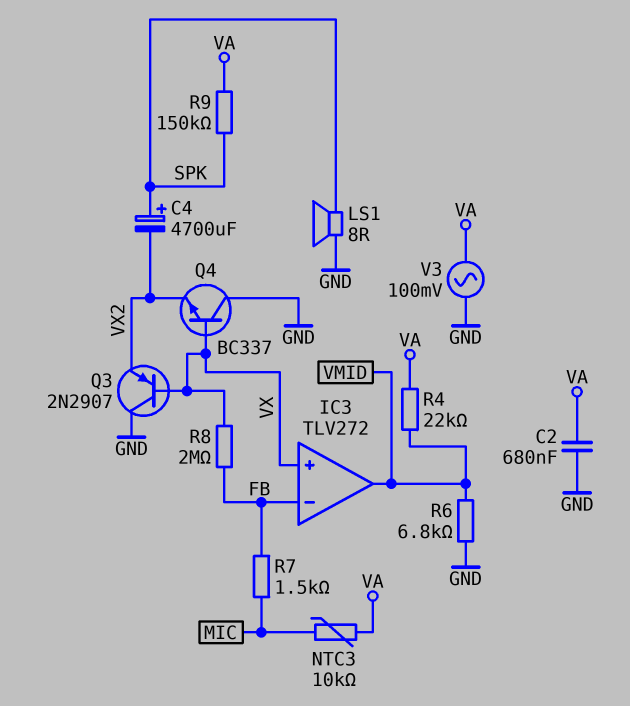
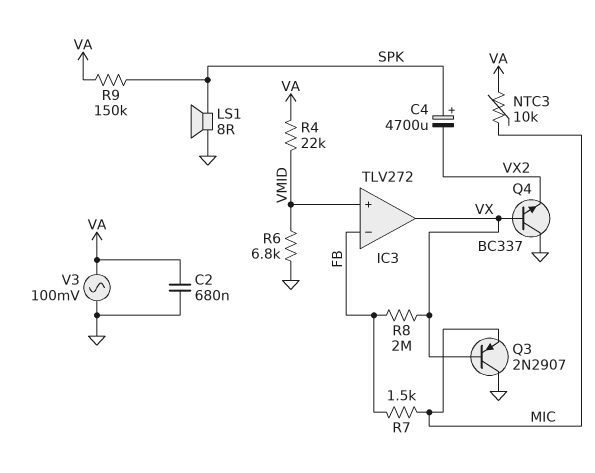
IC3 pin in+: VX -> VMID
IC3 pin out: VMID -> VX
Q3: PNP 2N2907 (B VX, C GND, E VX2) -> PNP 2N2907 (B VX, C GND, E MIC)

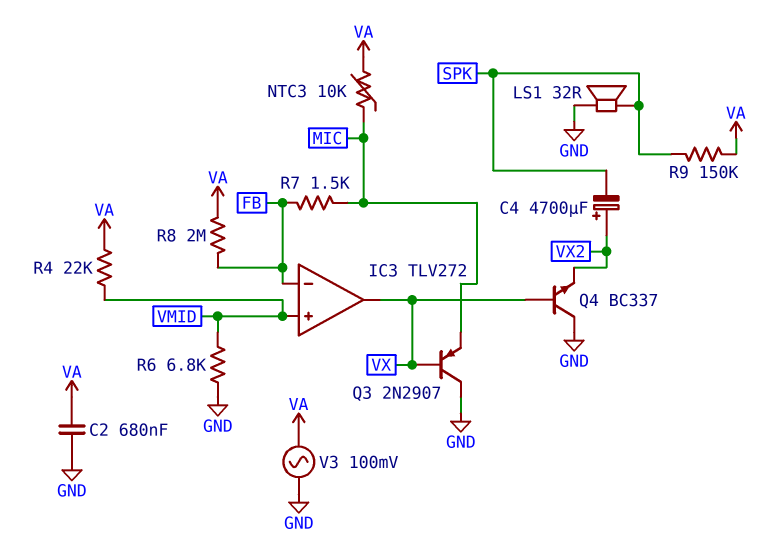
C4: 4700uF (plus SPK, minus VX2) -> 4700uF (plus VX2, minus SPK)
LS1: speaker 8R (GND, SPK) -> speaker 32R (GND, SPK)
R8: 2M (FB, VX) -> 2M (FB, VA)

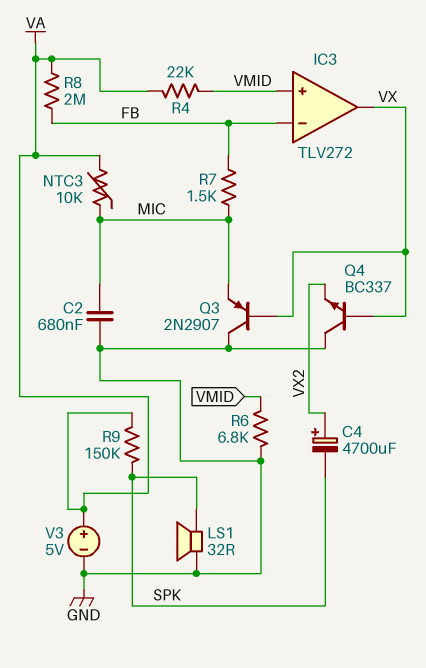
C2: 680nF (GND, VA) -> 680nF (GND, MIC)
V3: AC 100mV (GND, VA) -> 5V (plus VA, minus GND)

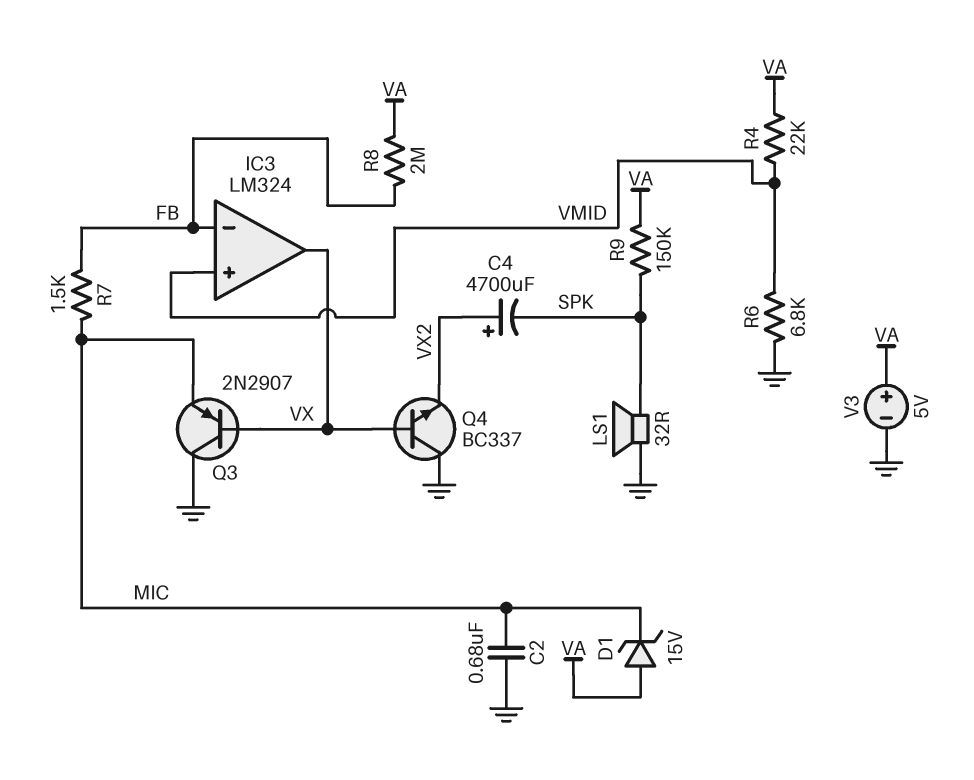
D1: none -> zener 15V (A VA, K MIC)
IC3: TLV272 -> LM324
NTC3: 10k (MIC, VA) -> none

